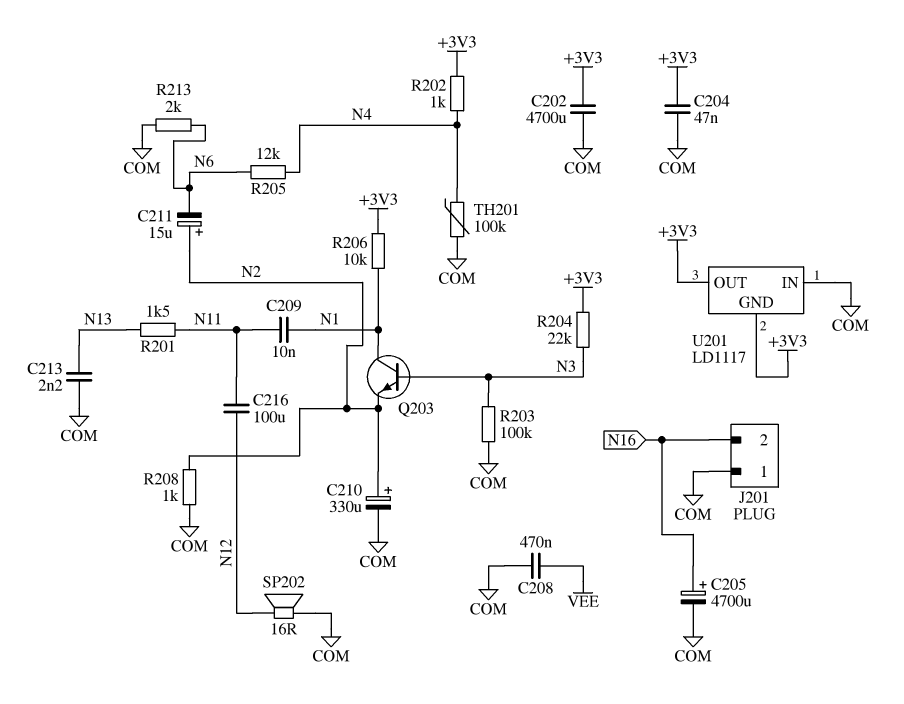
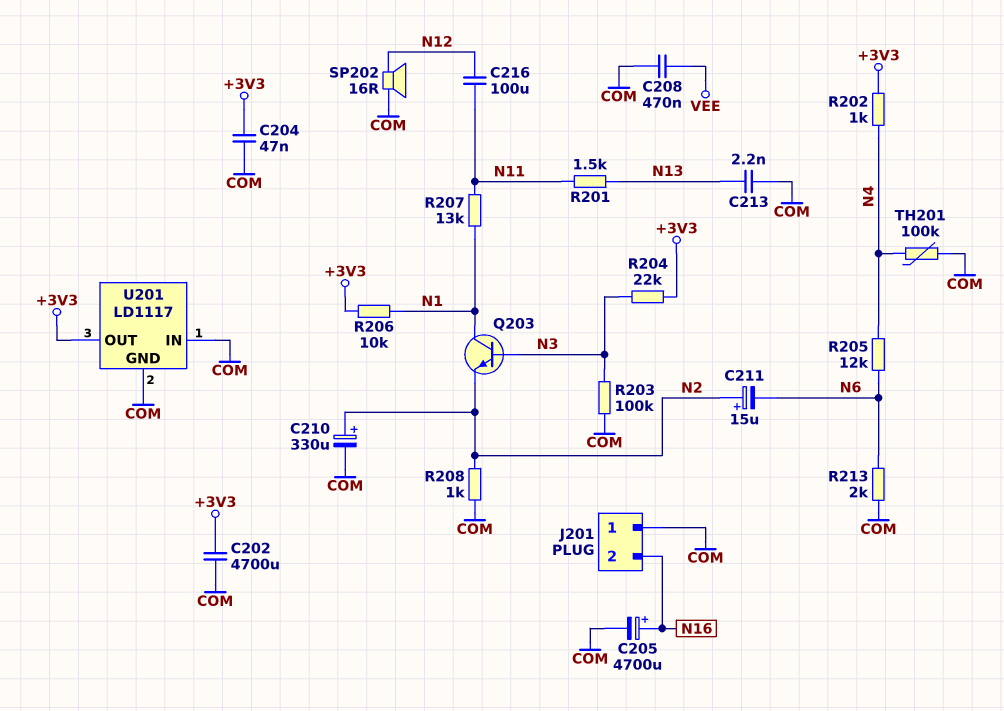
C209: 10nF (N1, N11) -> none
R207: none -> 13k (N1, N11)
U201 pin GND: +3V3 -> COM

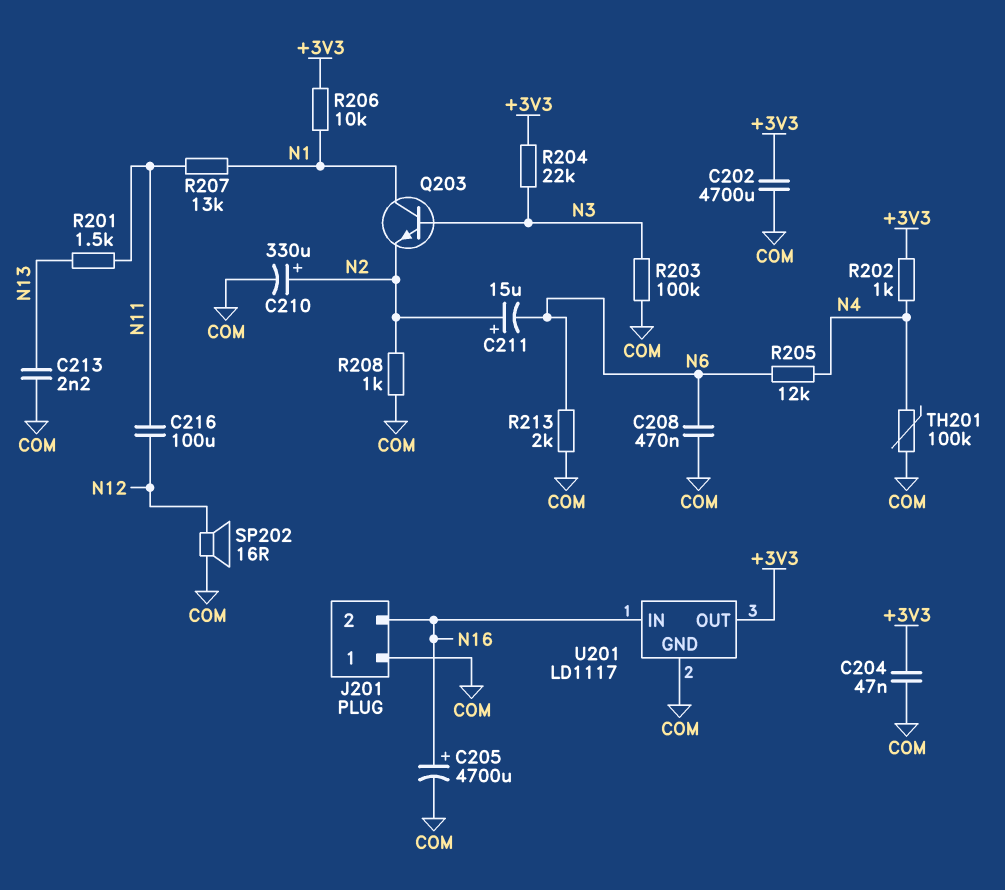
C208: 470nF (COM, VEE) -> 470nF (COM, N6)
U201 pin IN: COM -> N16

